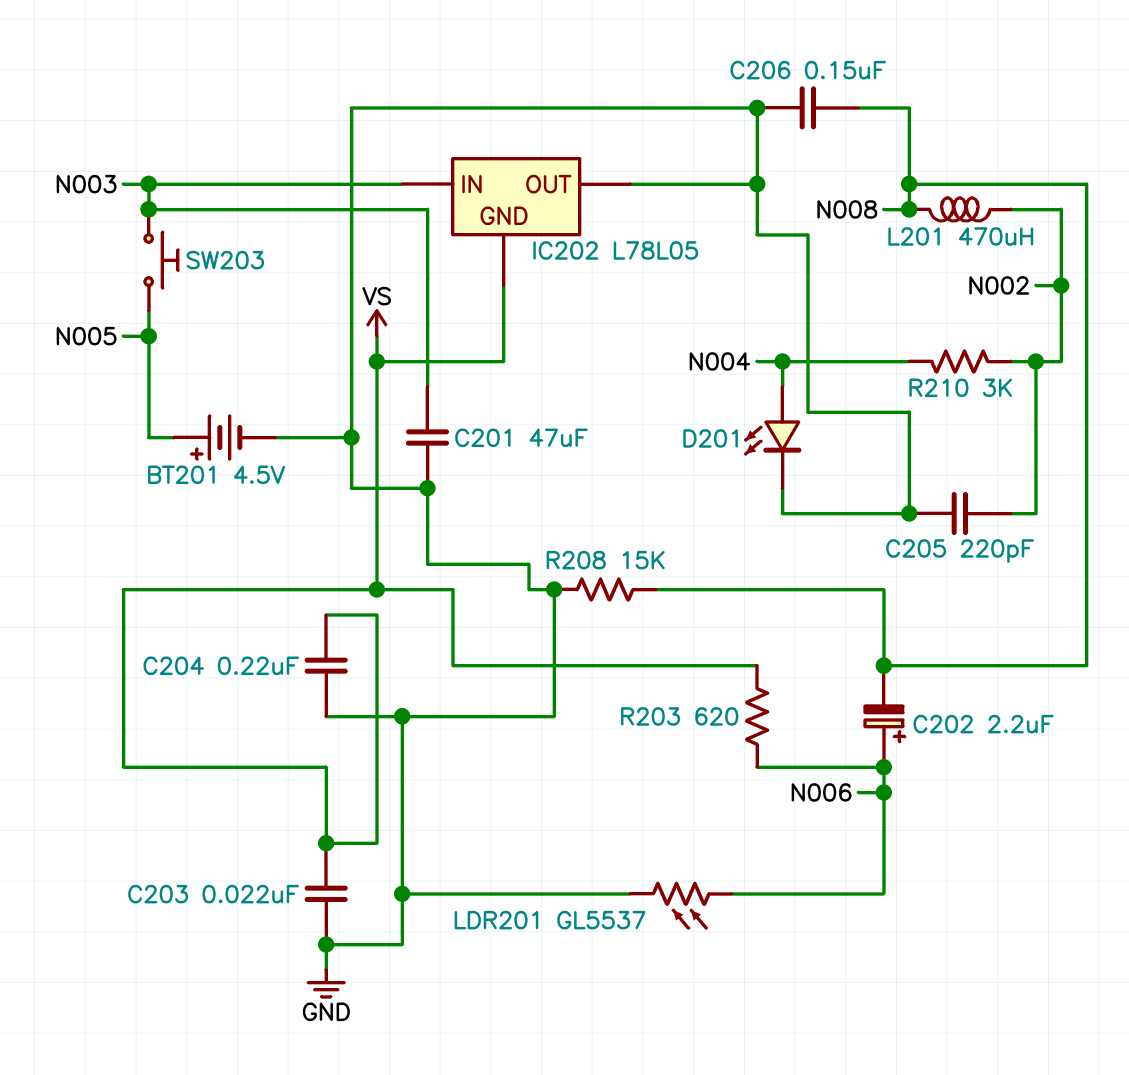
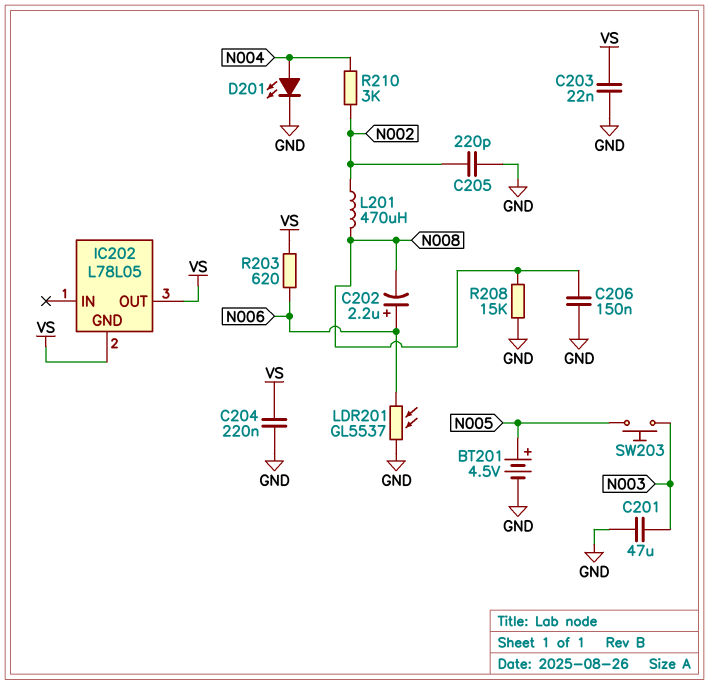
IC202 pin IN: N003 -> none
IC202 pin OUT: GND -> VS

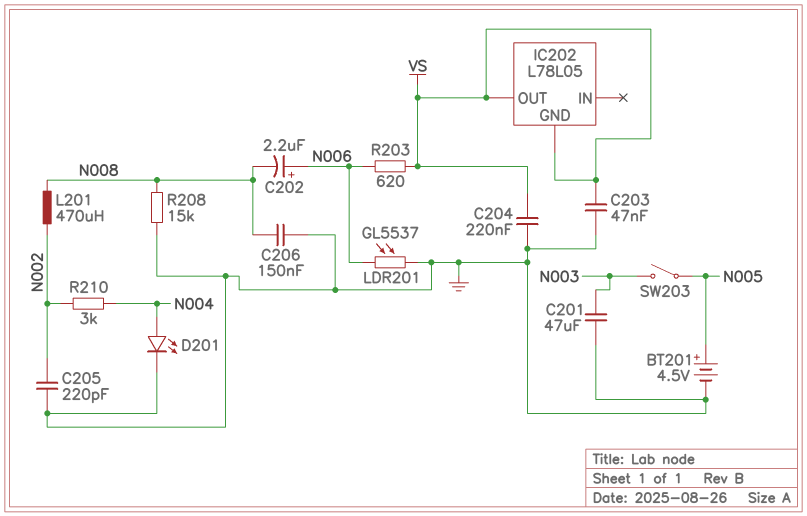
C203: 22nF (GND, VS) -> 47nF (GND, VS)
SW203: button (N003, N005) -> switch (N003, N005)

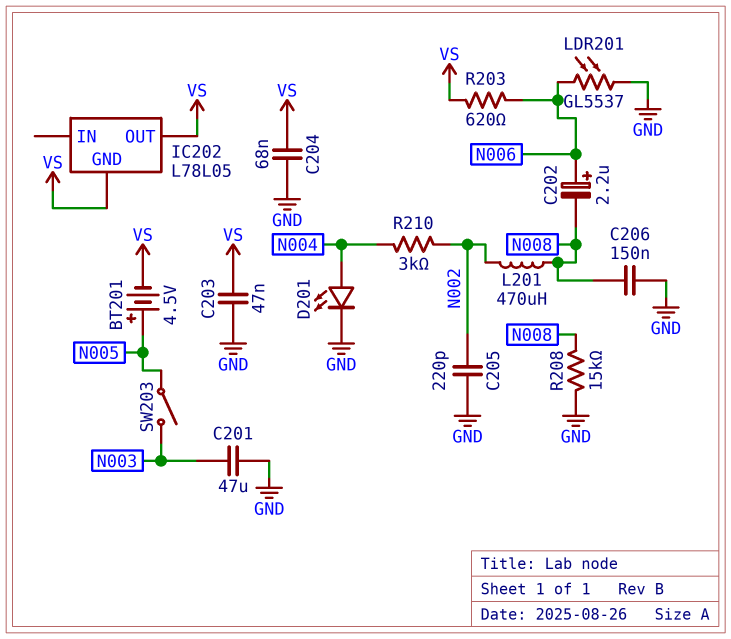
BT201: 4.5V (plus N005, minus GND) -> 4.5V (plus N005, minus VS)
C204: 220nF (GND, VS) -> 68nF (GND, VS)

